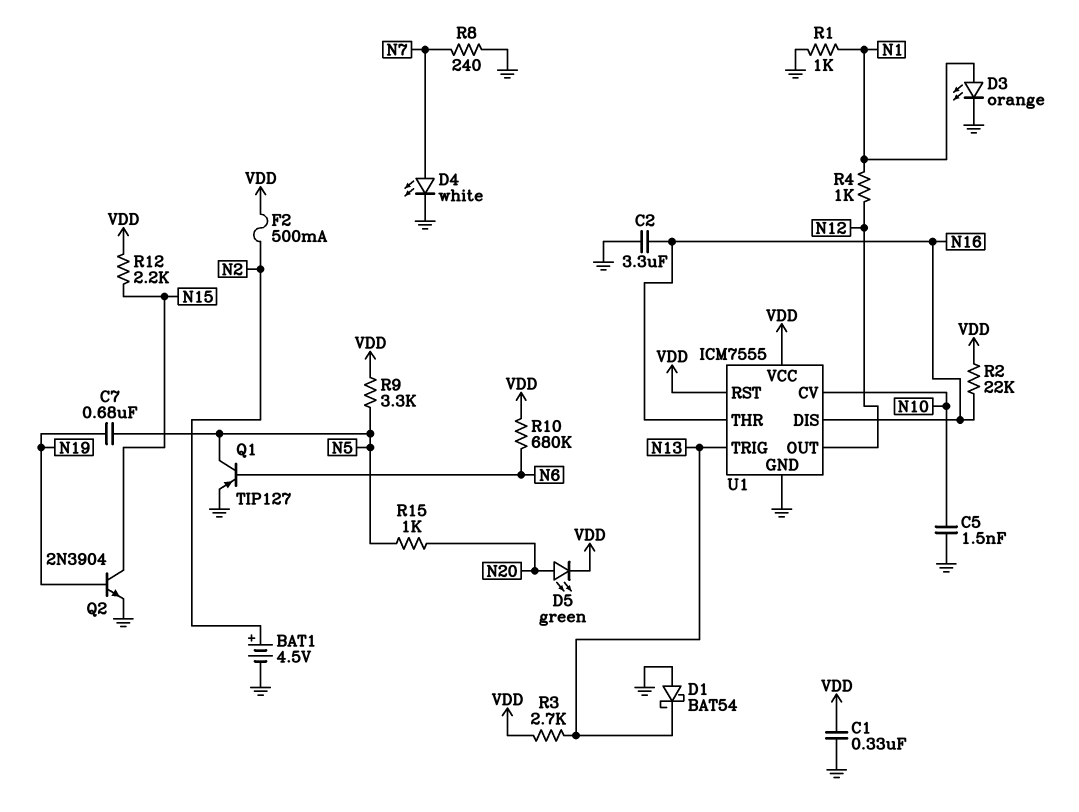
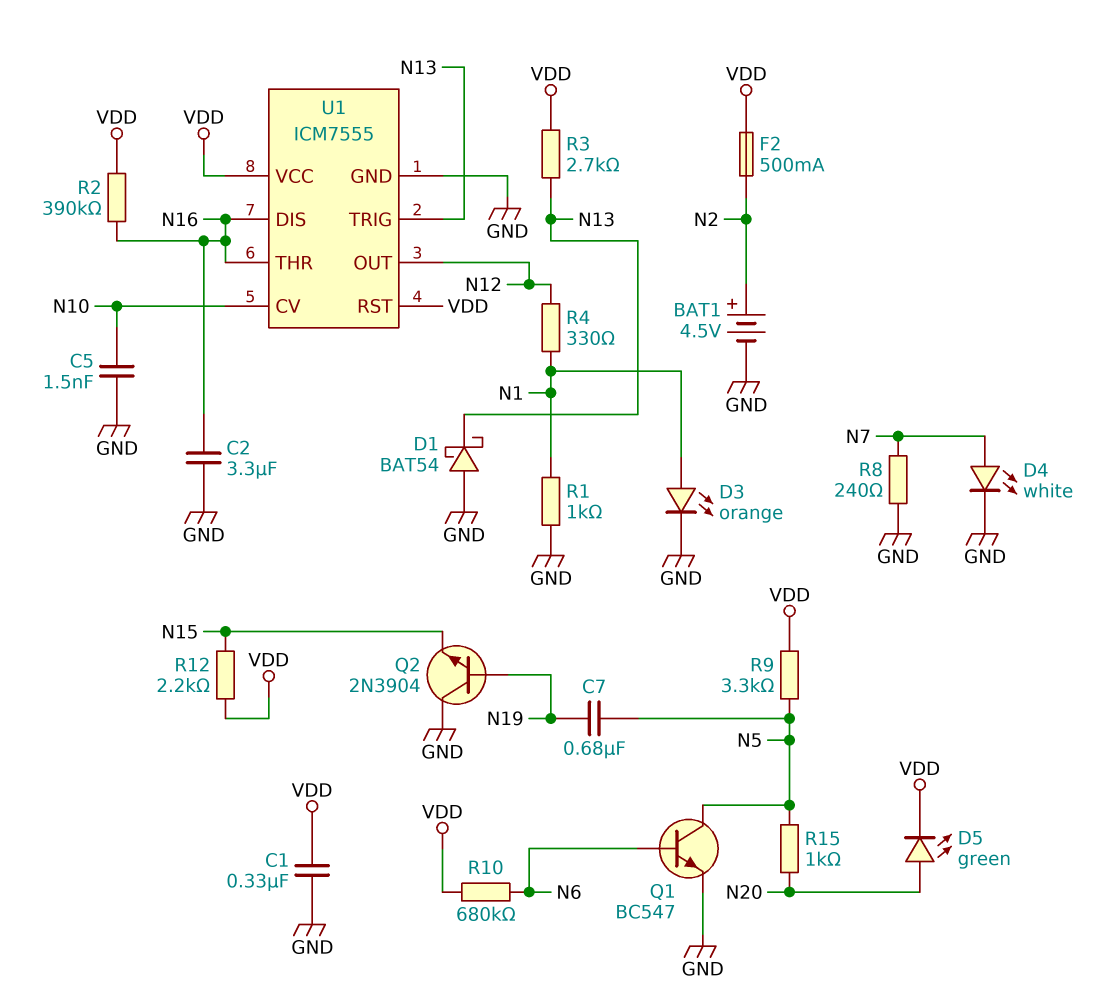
Q1: PNP TIP127 (B N6, C N5, E GND) -> NPN BC547 (B N6, C N5, E GND)
Q2: NPN 2N3904 (B N19, C N15, E GND) -> NPN 2N3904 (B N19, C GND, E N15)
R2: 22k (N16, VDD) -> 390k (N16, VDD)
R4: 1k (N1, N12) -> 330 (N1, N12)

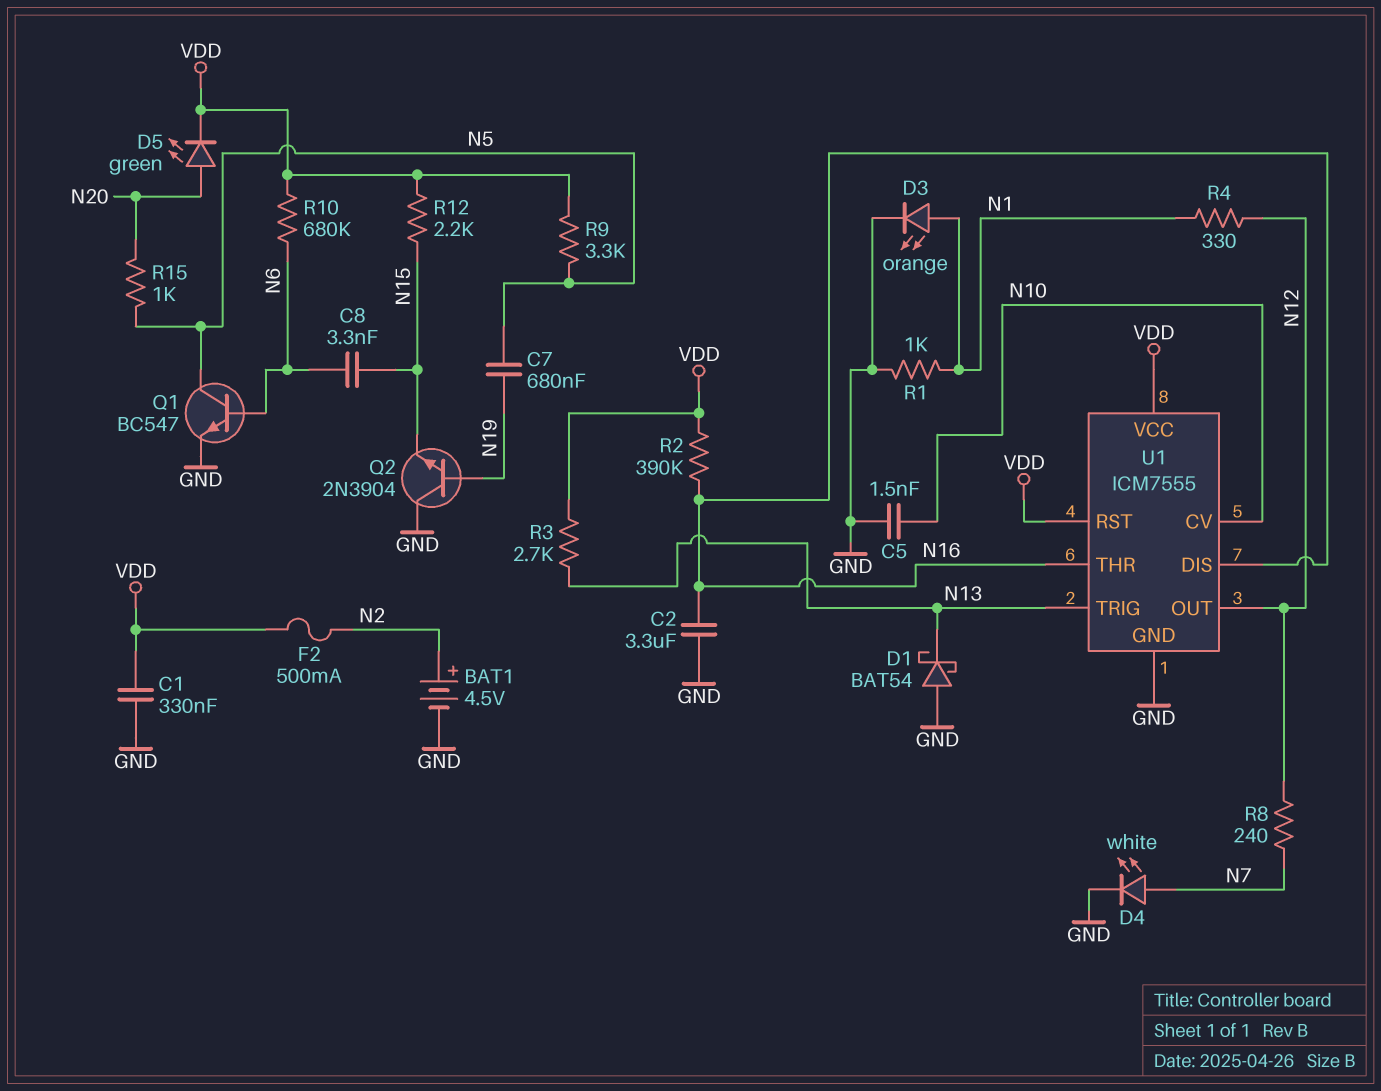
C8: none -> 3.3nF (N6, N15)
R8: 240 (GND, N7) -> 240 (N7, N12)

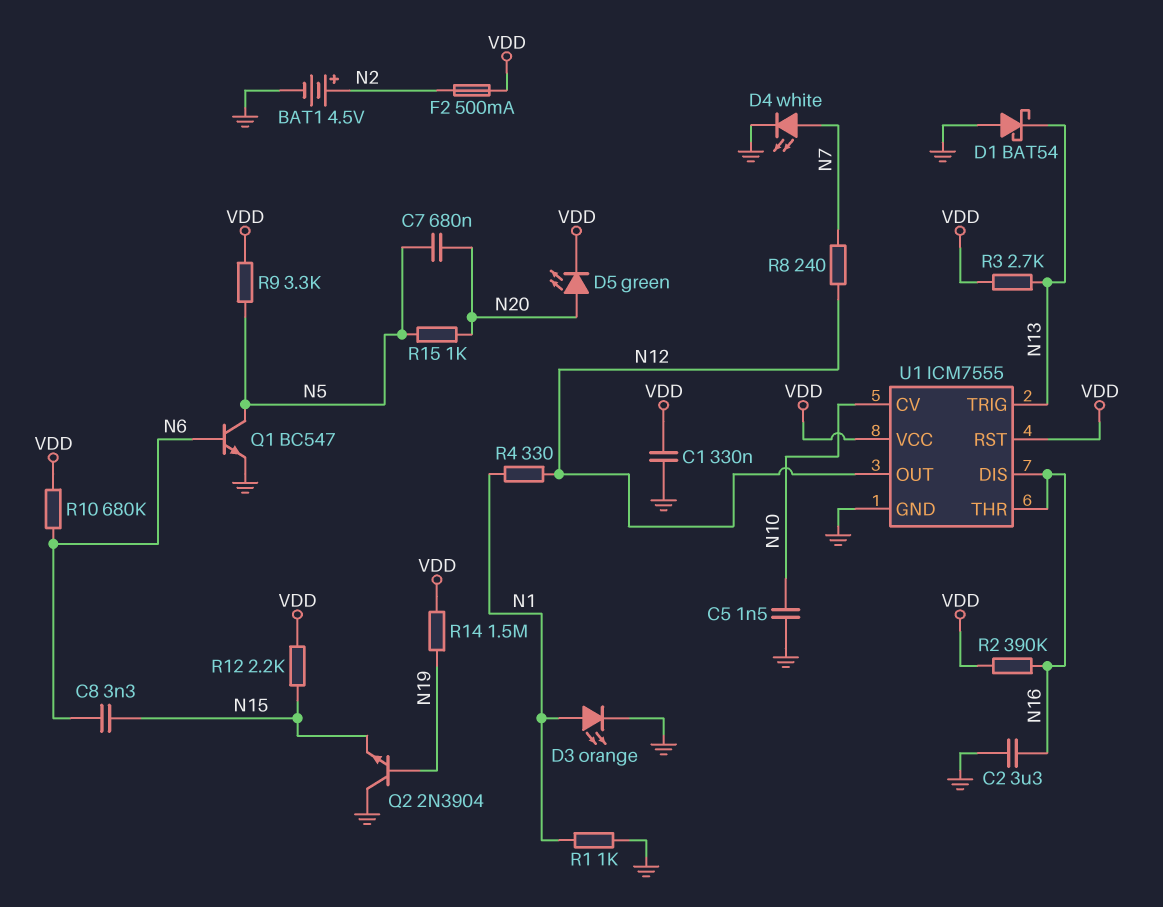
C7: 680nF (N5, N19) -> 680nF (N5, N20)
R14: none -> 1.5M (N19, VDD)

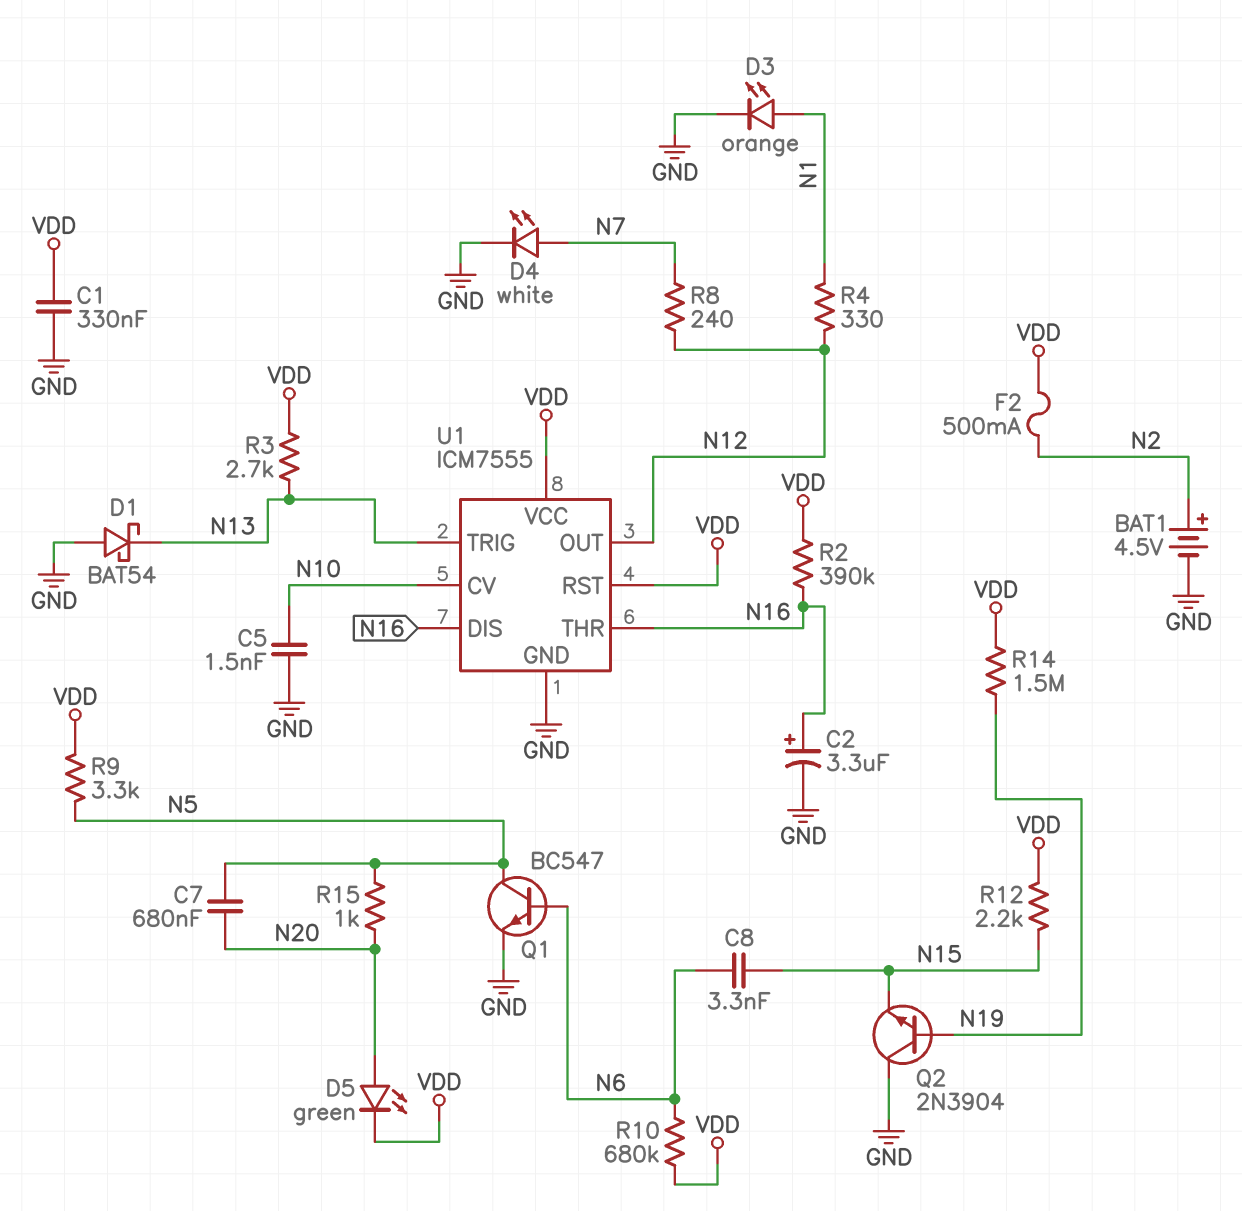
C2: 3.3uF (GND, N16) -> 3.3uF (plus N16, minus GND)
R1: 1k (GND, N1) -> none

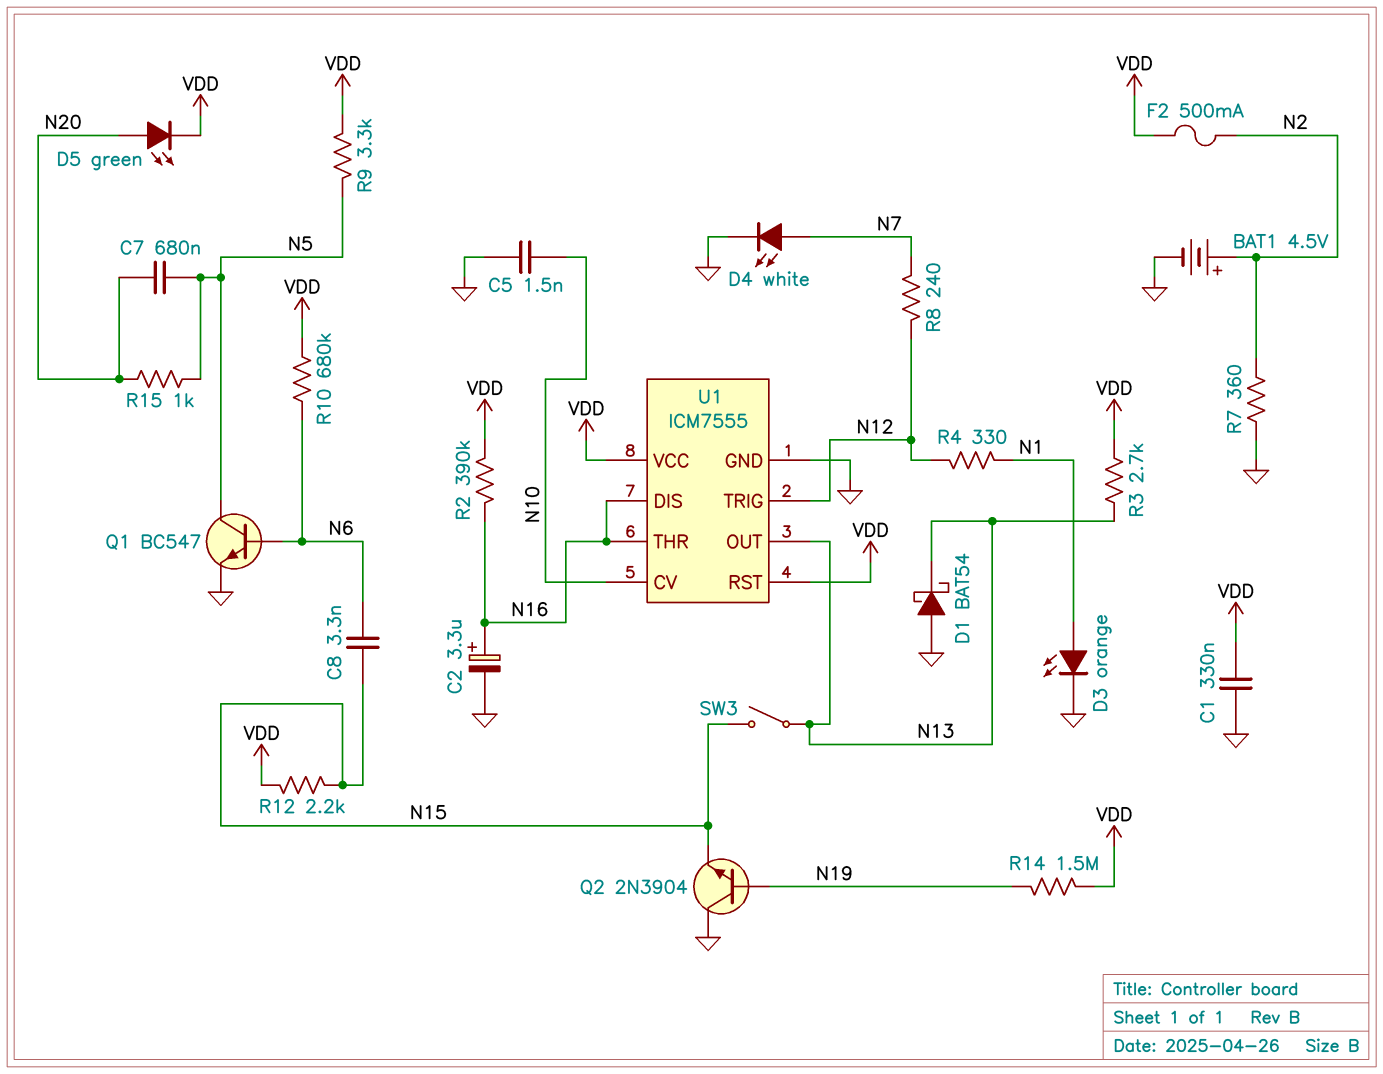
R7: none -> 360 (GND, N2)
SW3: none -> switch (N13, N15)
U1 pin OUT: N12 -> N13
U1 pin TRIG: N13 -> N12

